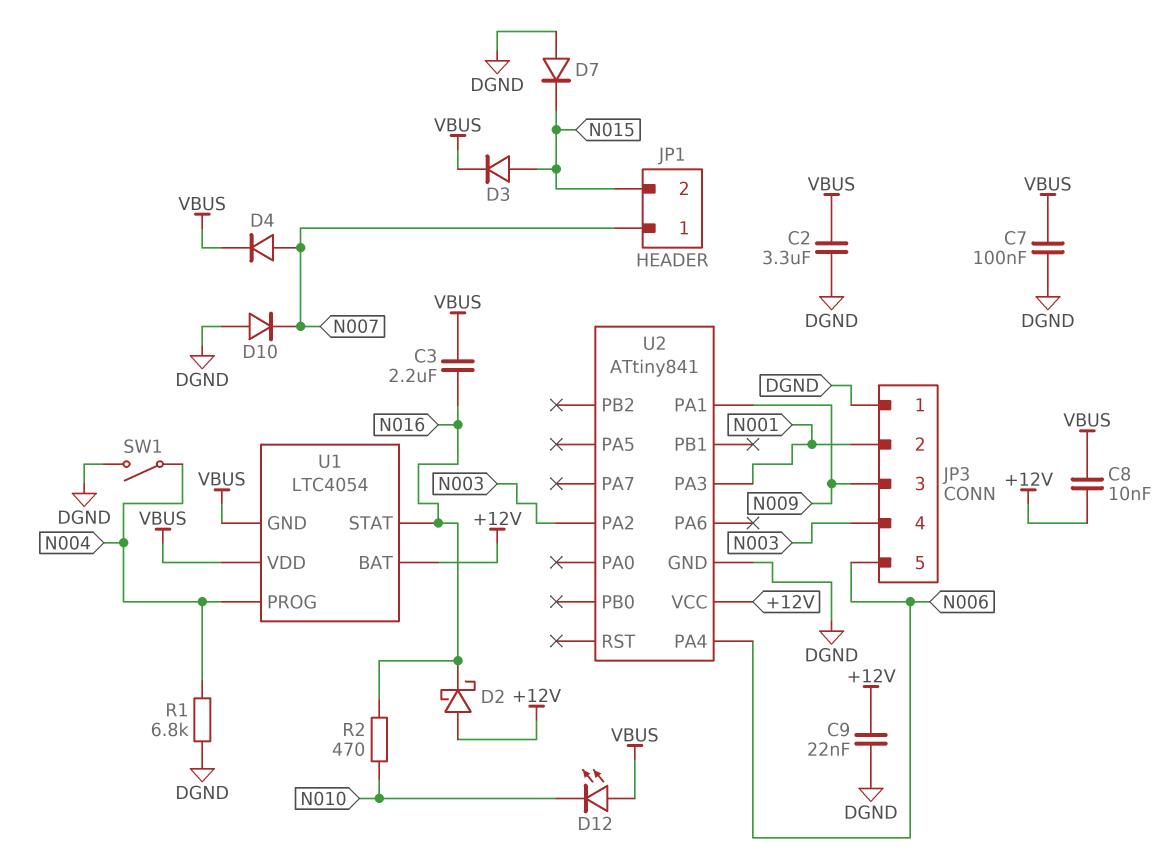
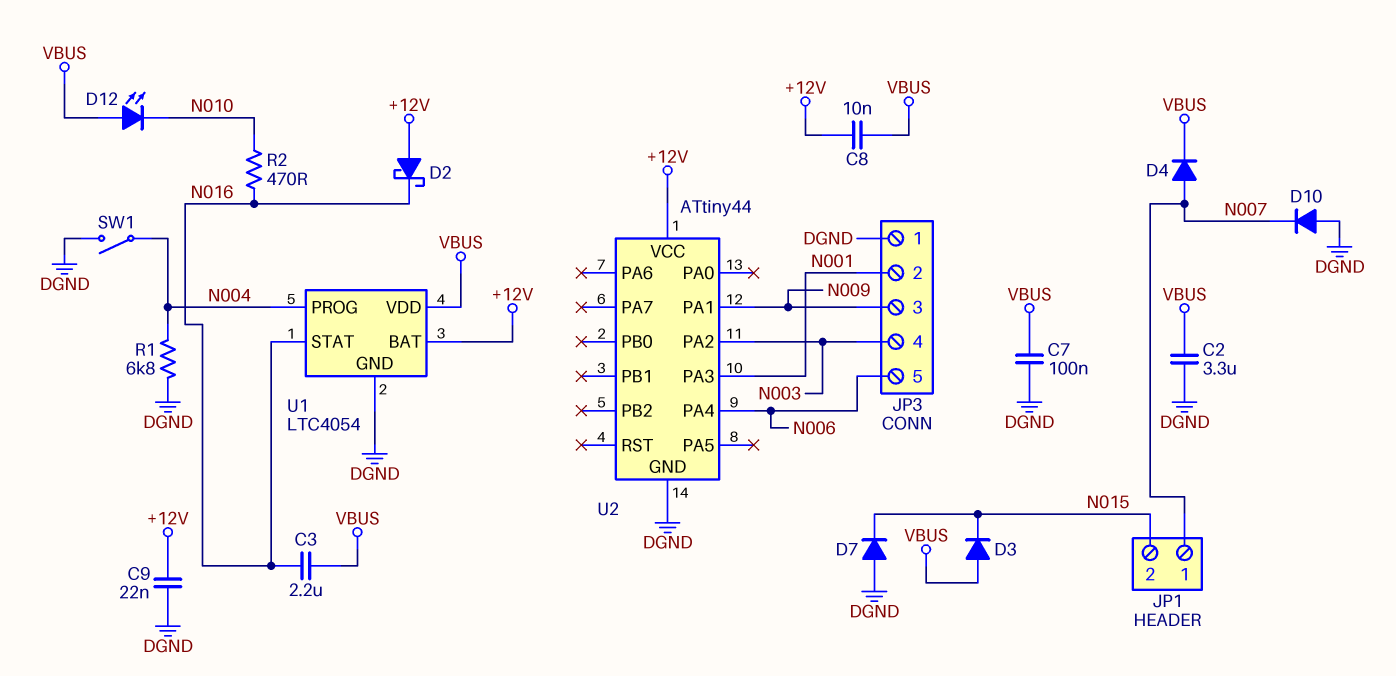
D3: diode (A N015, K VBUS) -> diode (A VBUS, K N015)
U1 pin GND: VBUS -> DGND
U2: ATtiny841 -> ATtiny44

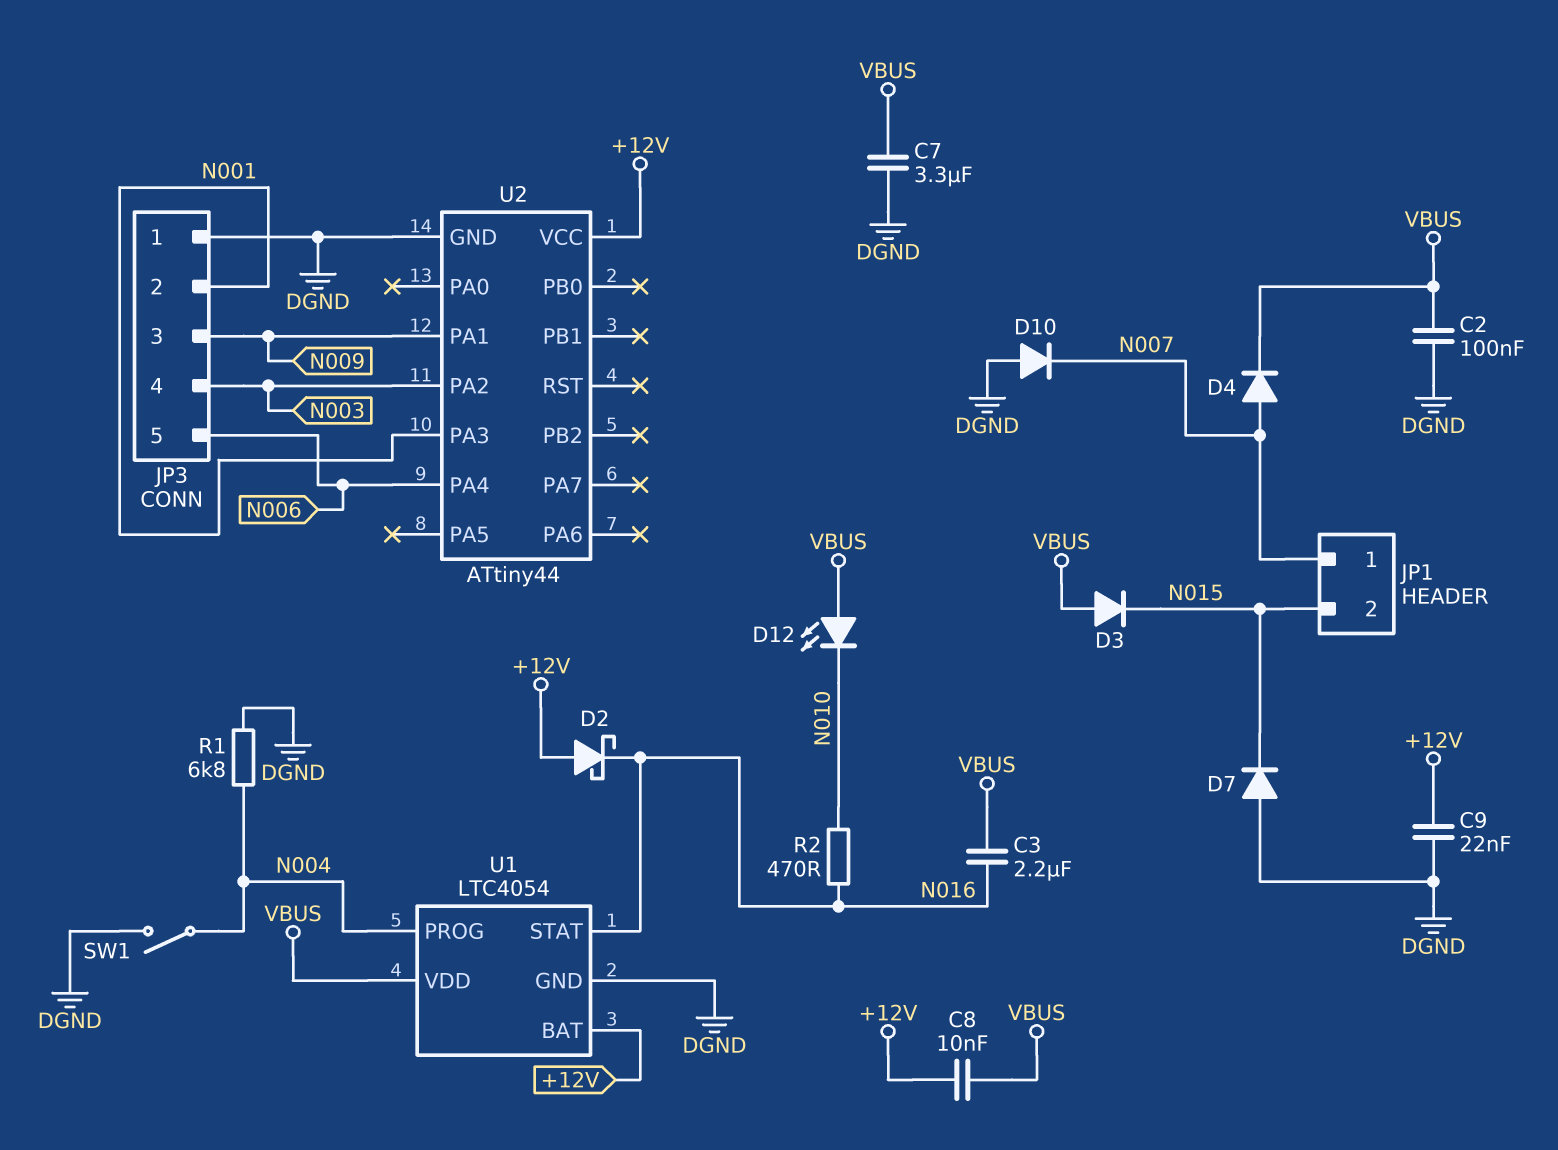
C2: 3.3uF (DGND, VBUS) -> 100nF (DGND, VBUS)
C7: 100nF (DGND, VBUS) -> 3.3uF (DGND, VBUS)

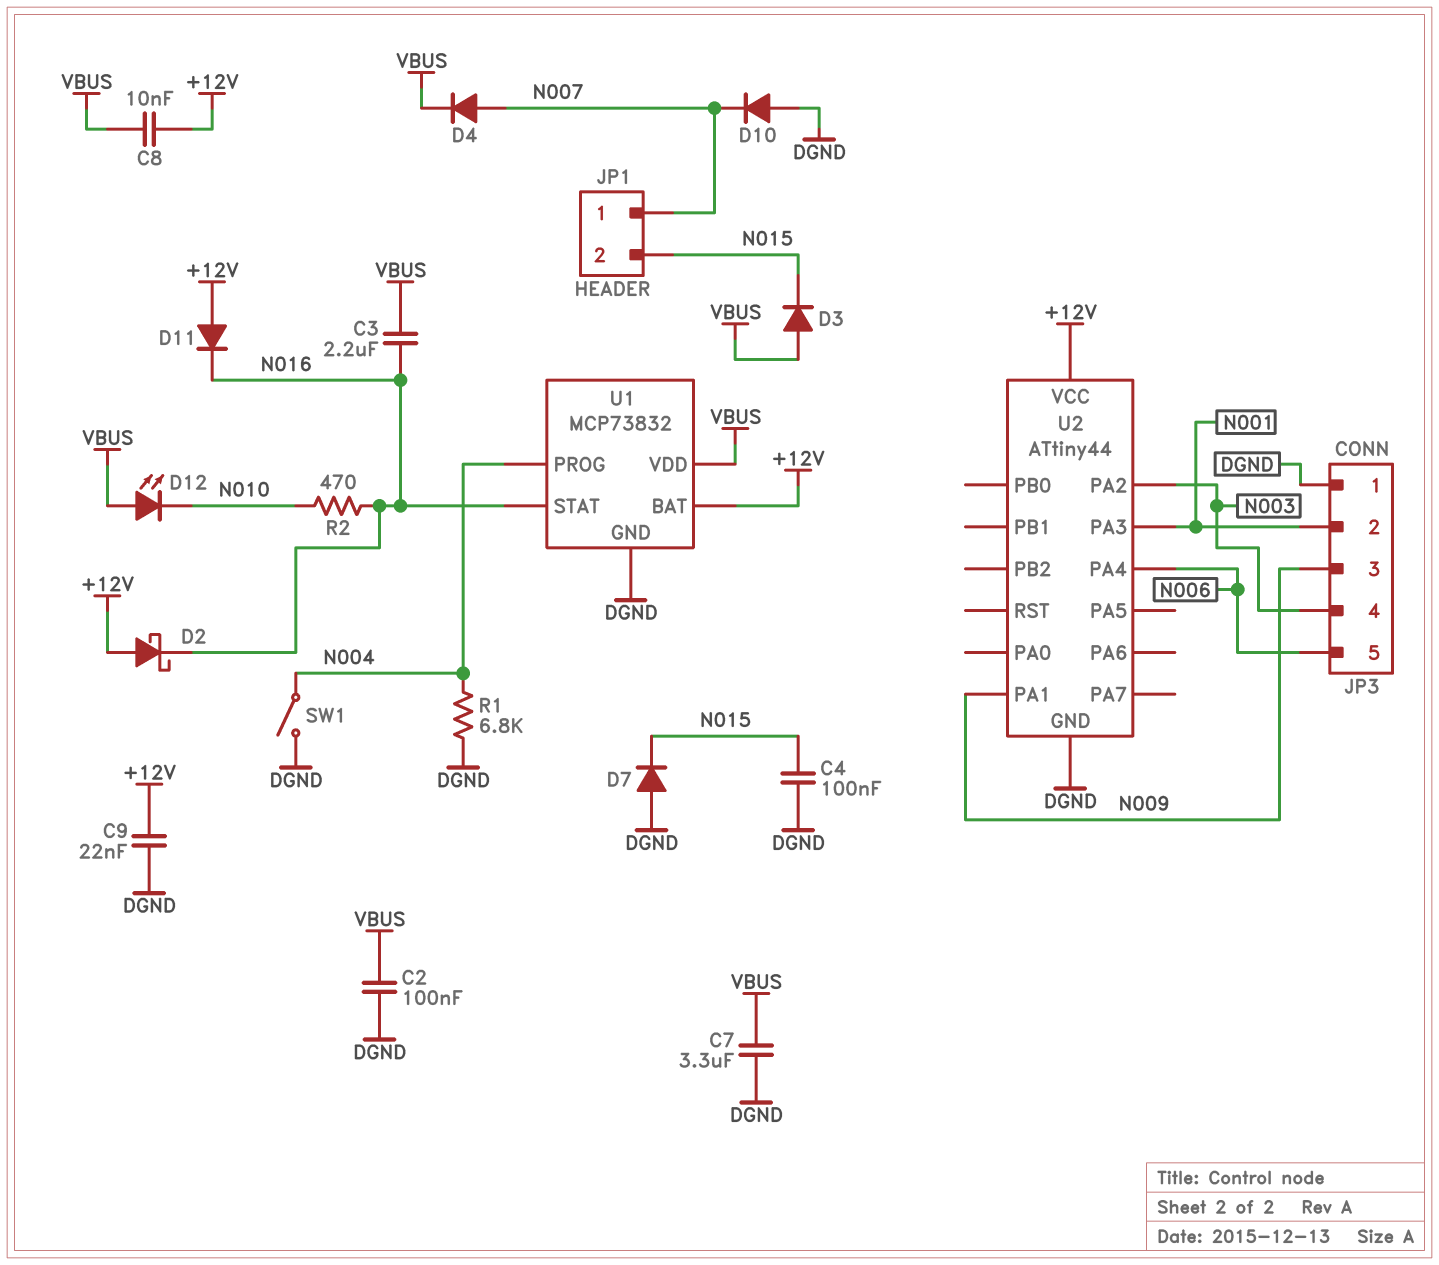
C4: none -> 100nF (DGND, N015)
D11: none -> diode (A +12V, K N016)
U1: LTC4054 -> MCP73832

